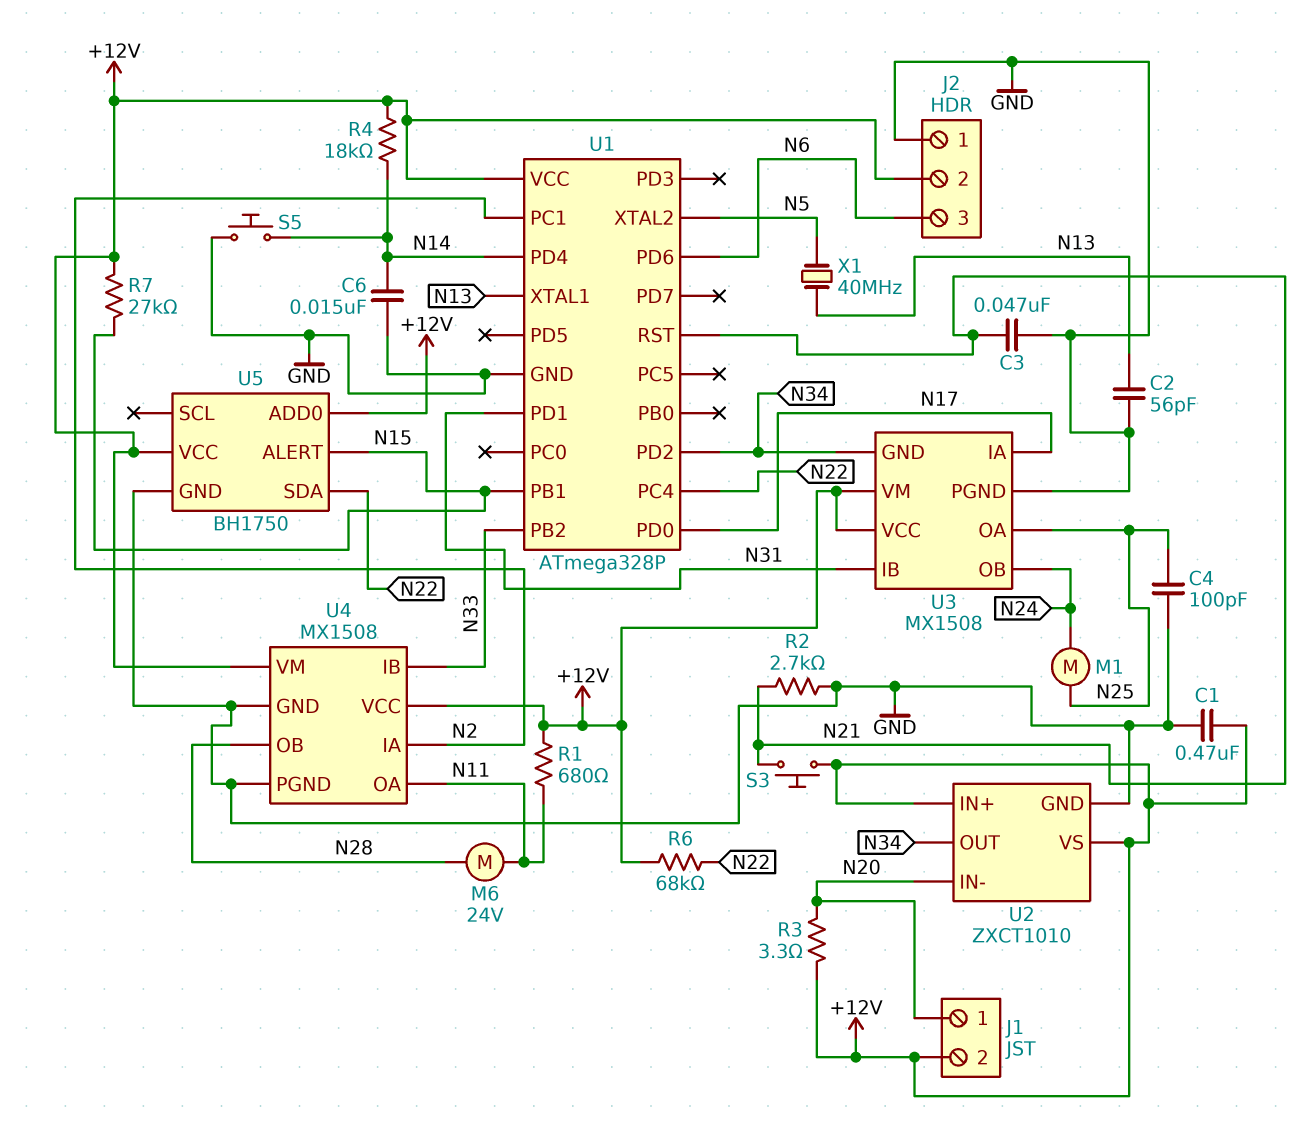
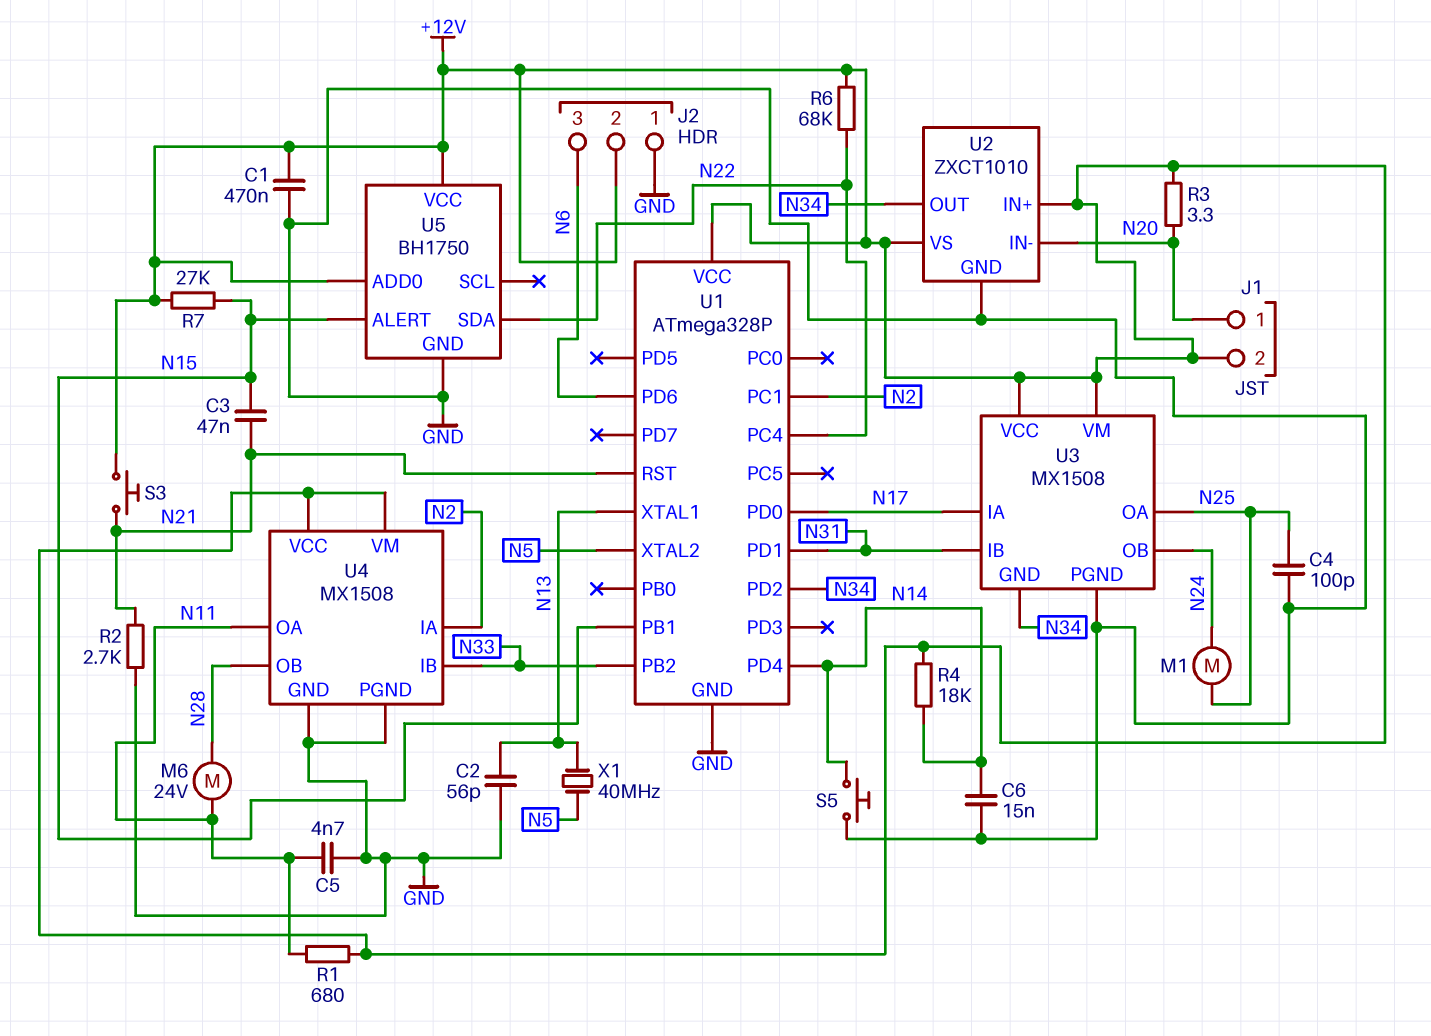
C3: 47nF (GND, N21) -> 47nF (N15, N21)
C5: none -> 4.7nF (GND, N11)

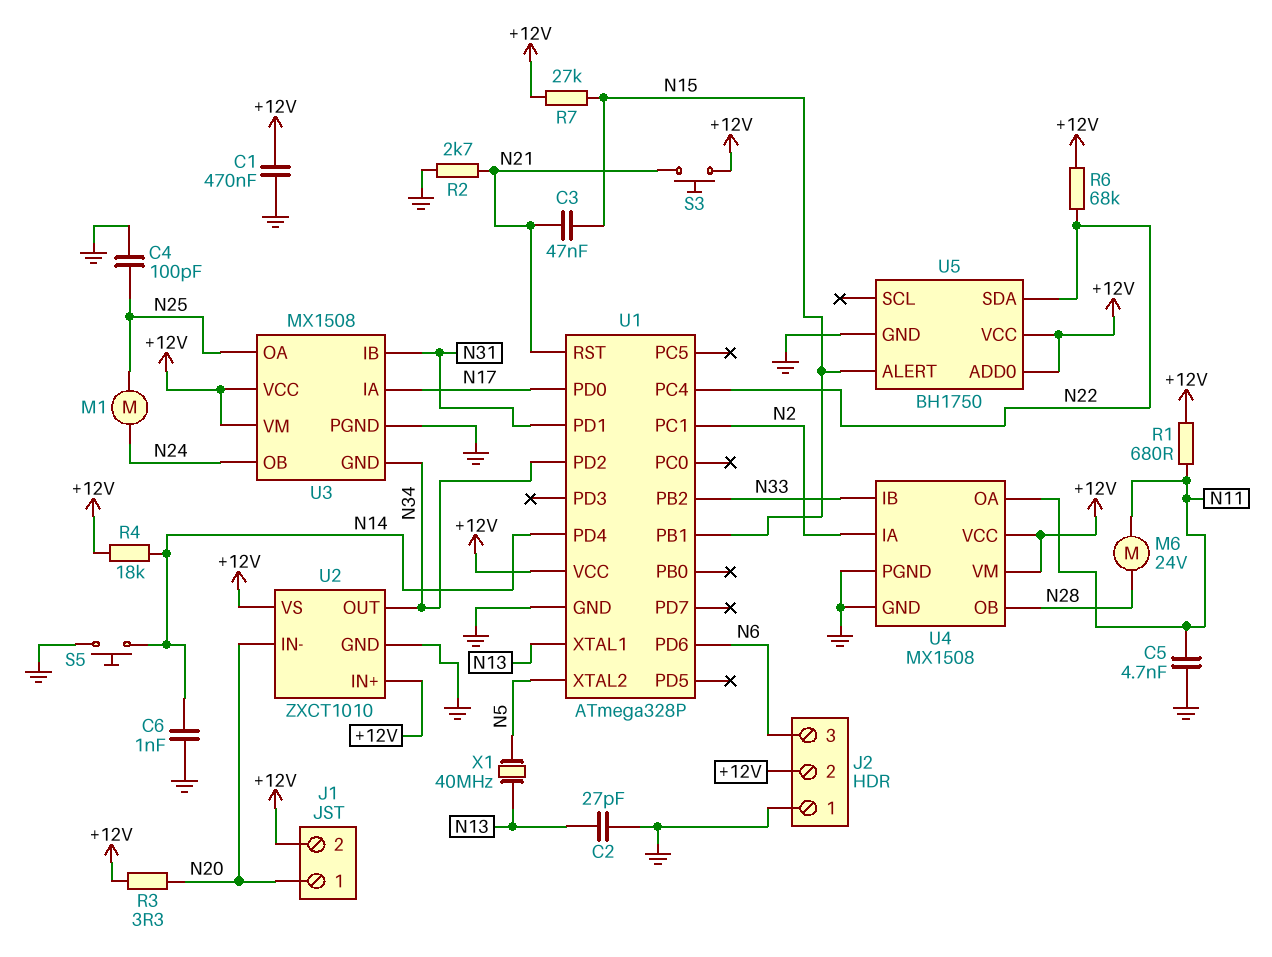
C2: 56pF (GND, N13) -> 27pF (GND, N13)
C6: 15nF (GND, N14) -> 1nF (GND, N14)

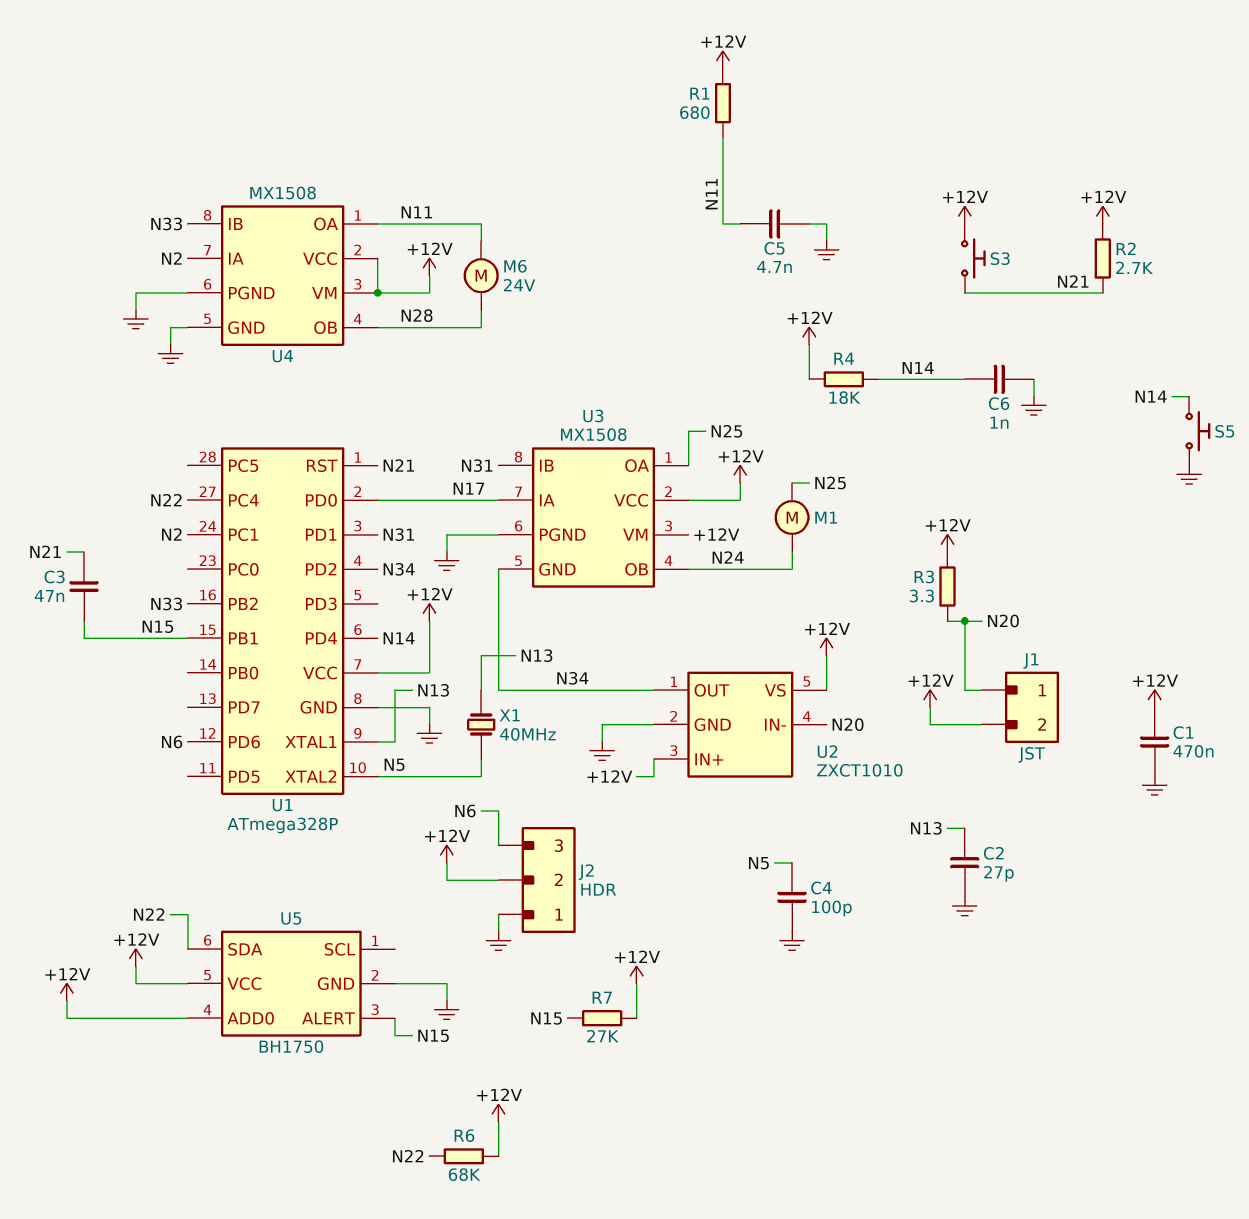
C4: 100pF (GND, N25) -> 100pF (GND, N5)
R2: 2.7k (GND, N21) -> 2.7k (+12V, N21)

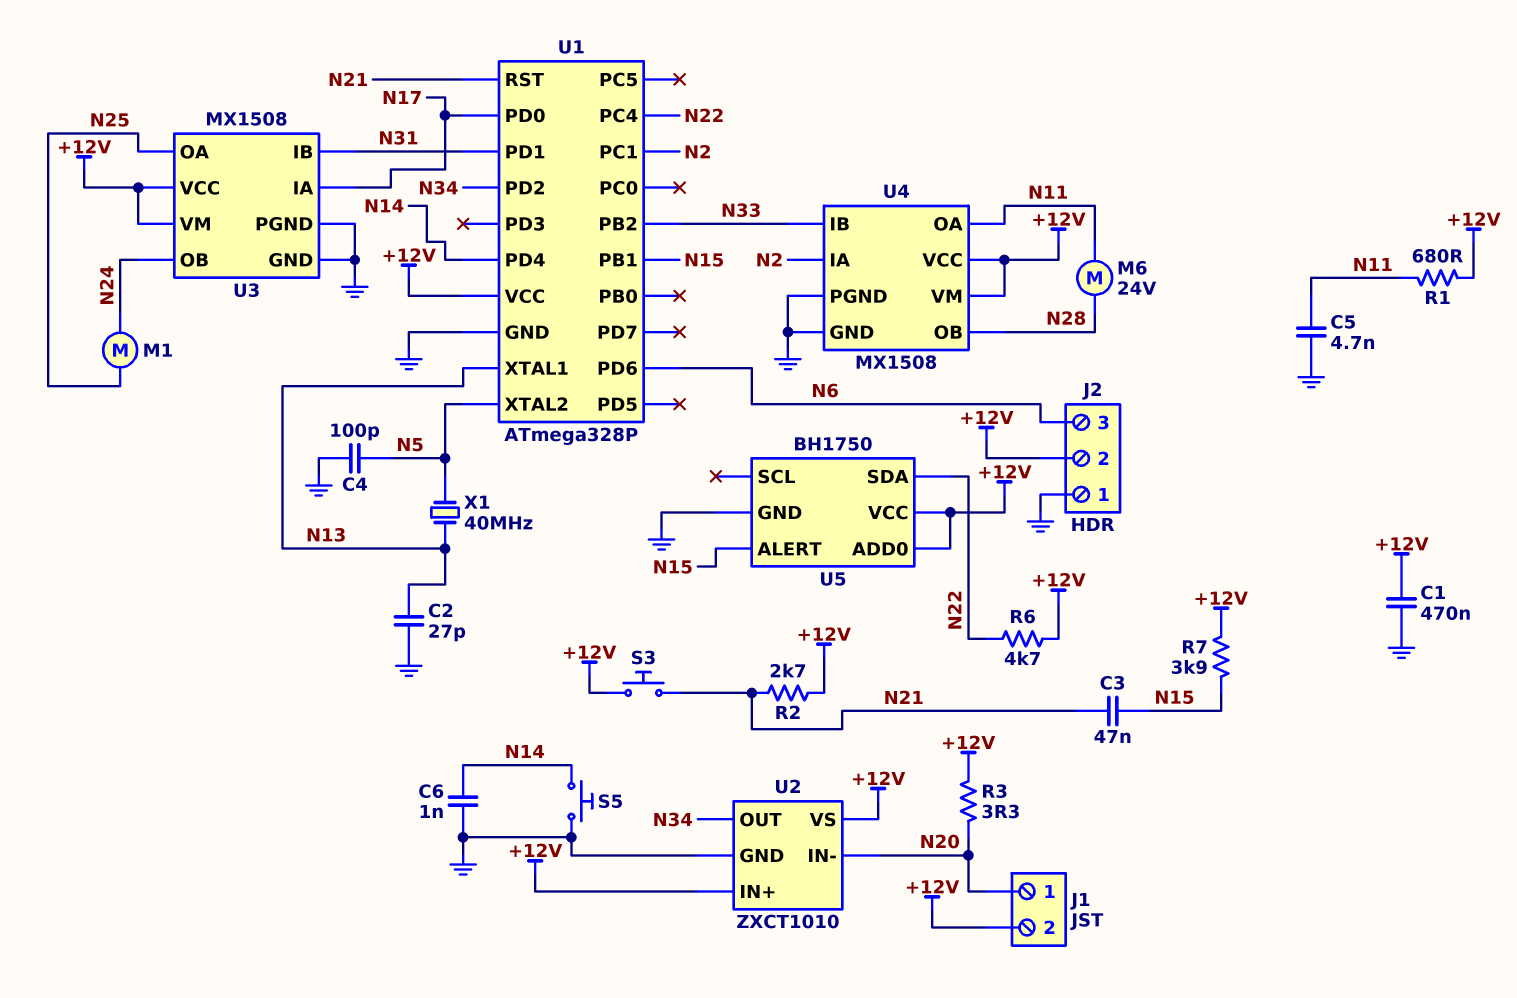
R4: 18k (+12V, N14) -> none
R6: 68k (+12V, N22) -> 4.7k (+12V, N22)
R7: 27k (+12V, N15) -> 3.9k (+12V, N15)
U3 pin GND: N34 -> GND

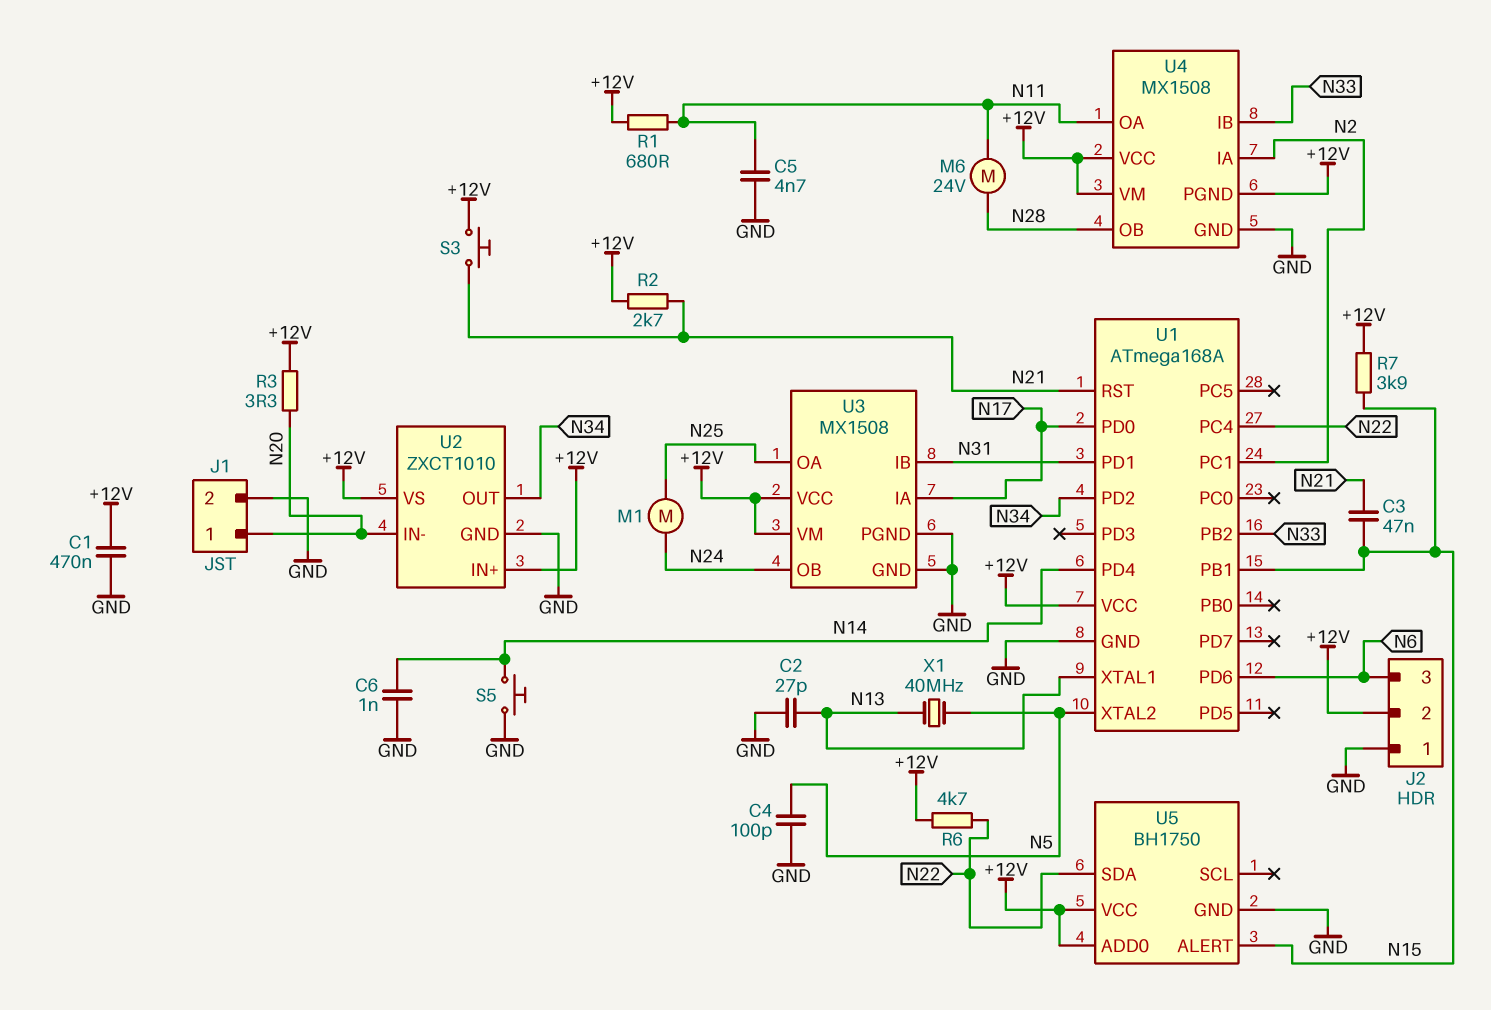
J1 pin 2: +12V -> GND
U1: ATmega328P -> ATmega168A
U4 pin PGND: GND -> +12V

